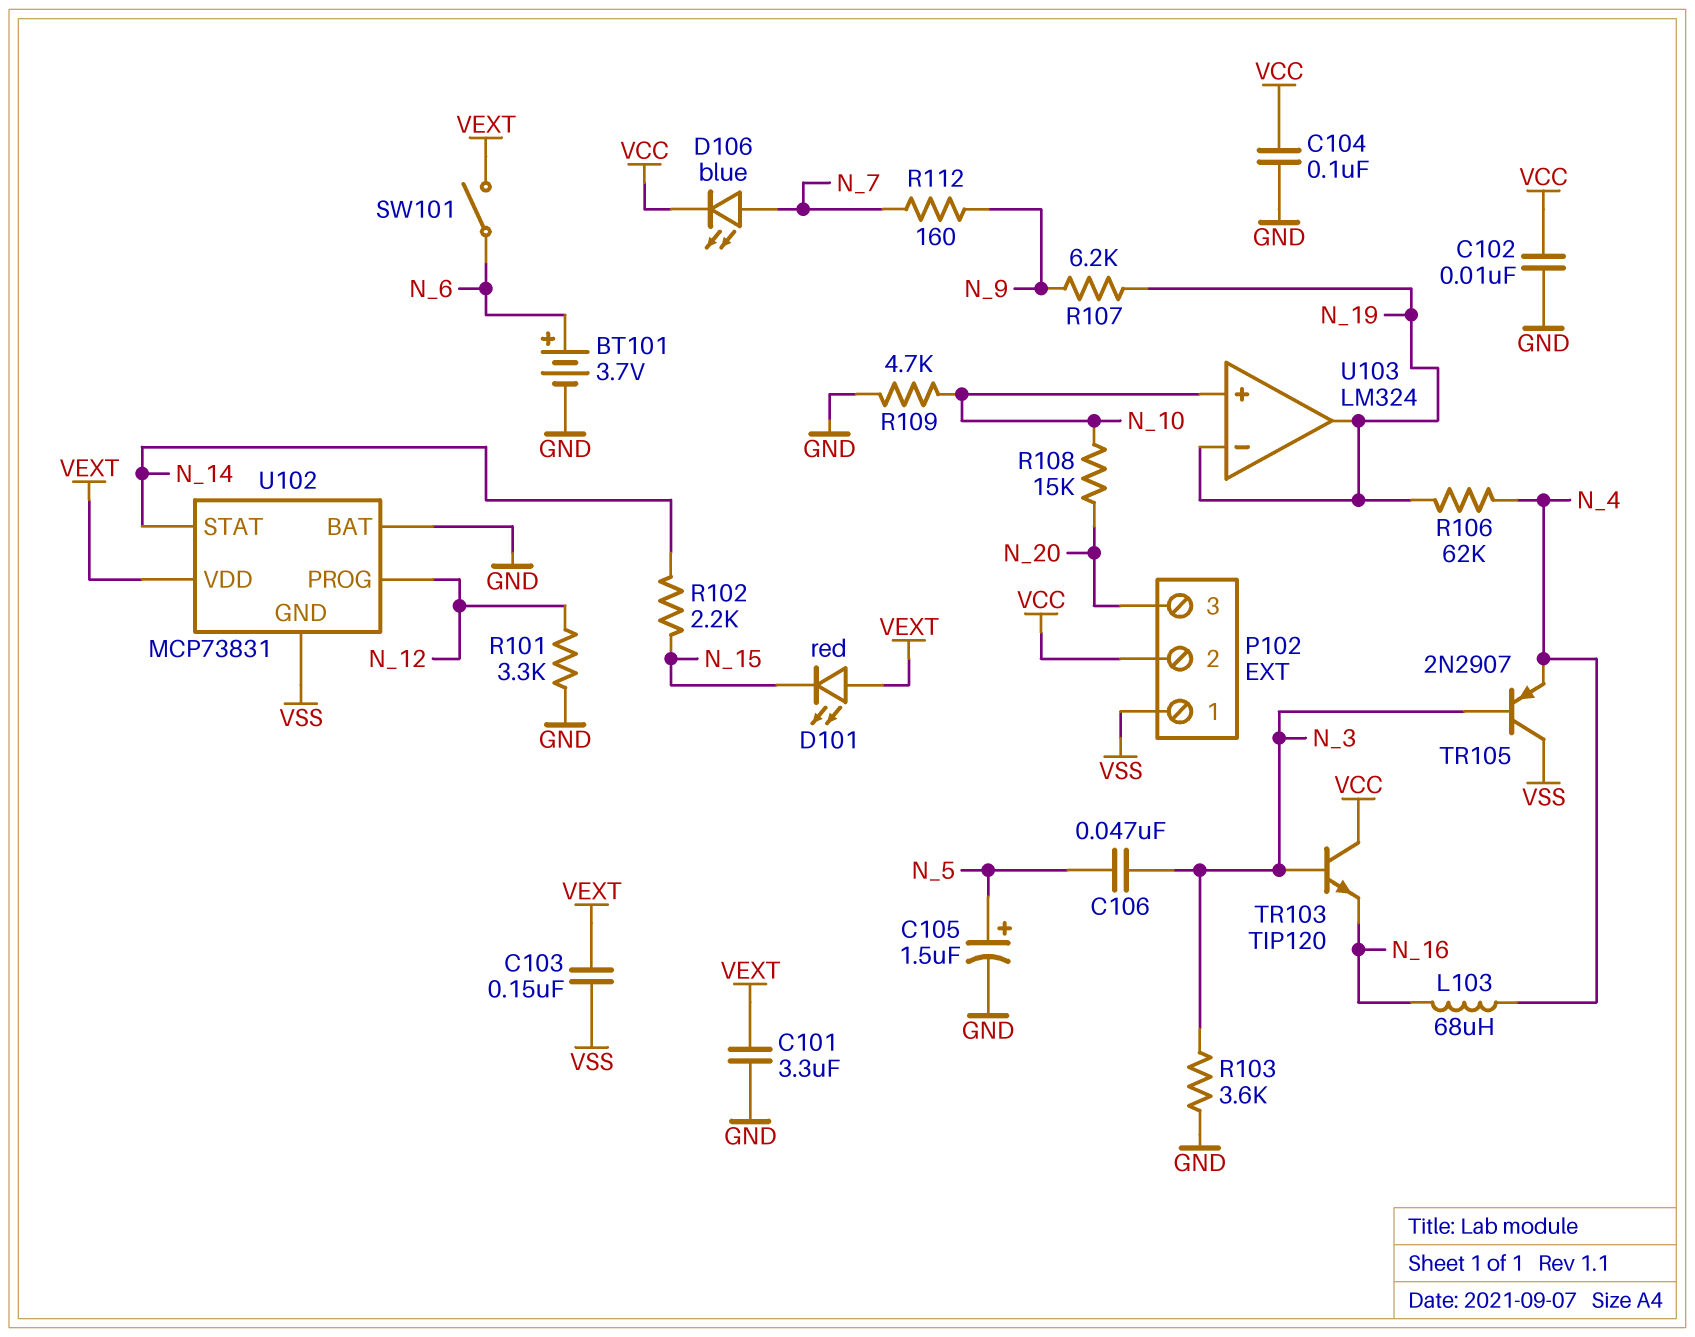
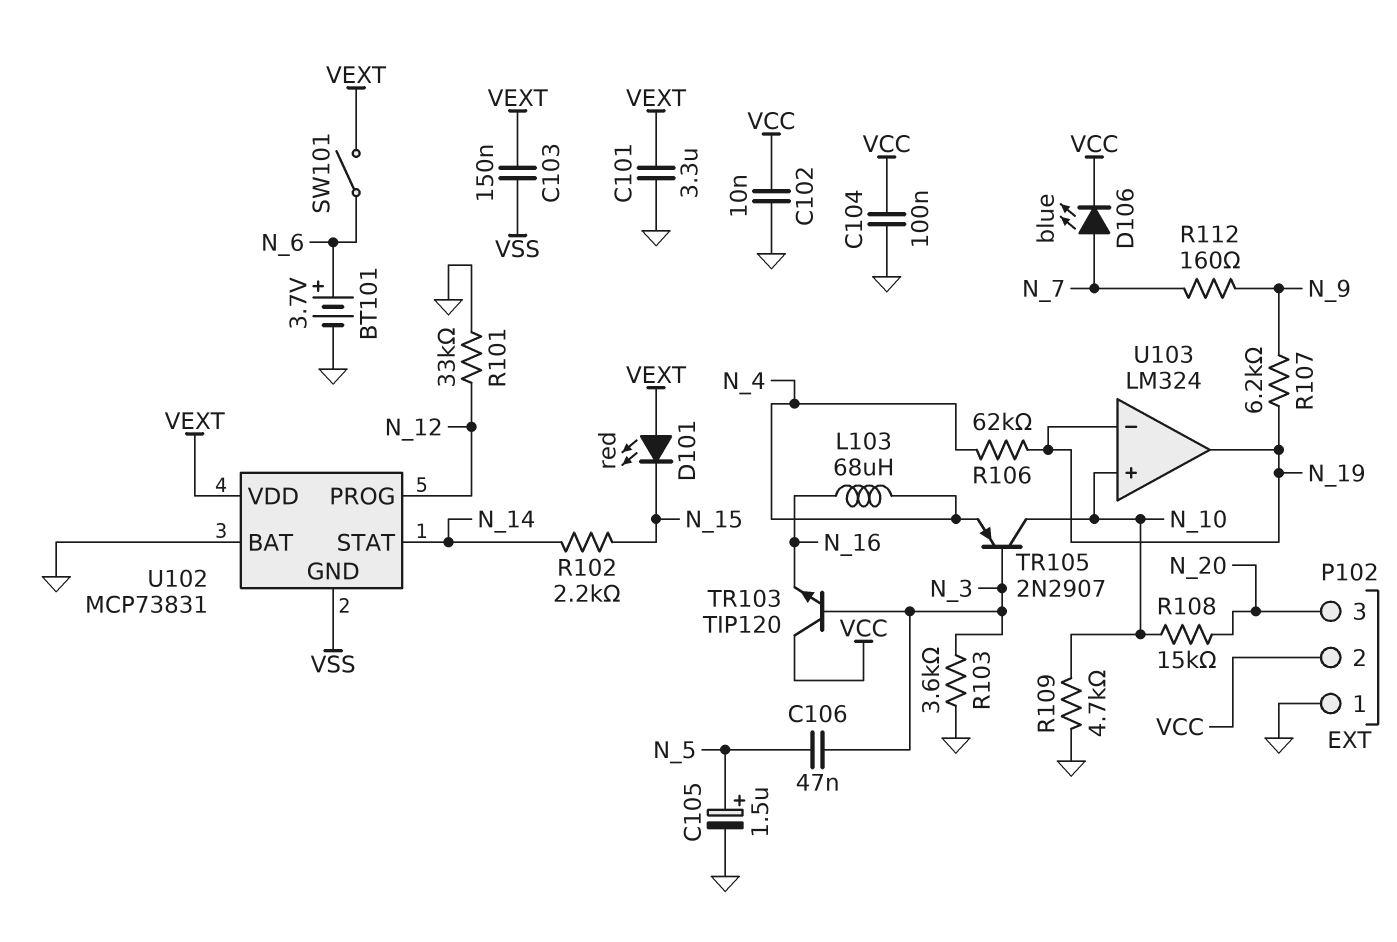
P102 pin 1: VSS -> GND
R101: 3.3k (GND, N_12) -> 33k (GND, N_12)
TR105: PNP 2N2907 (B N_3, C VSS, E N_4) -> PNP 2N2907 (B N_3, C N_10, E N_4)

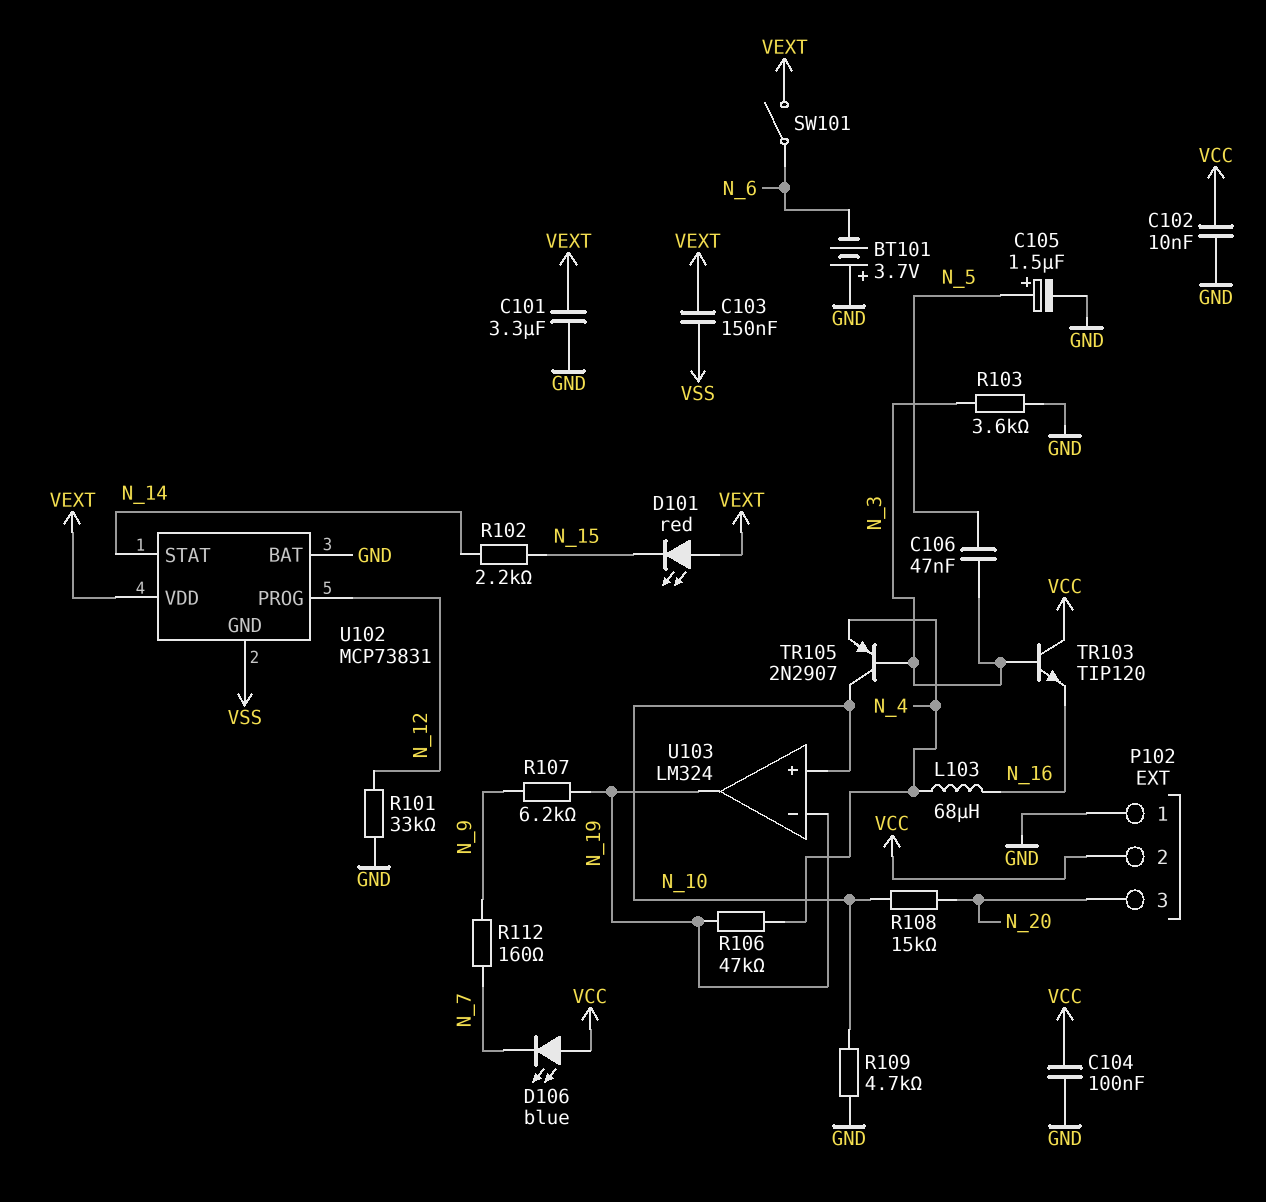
BT101: 3.7V (plus N_6, minus GND) -> 3.7V (plus GND, minus N_6)
D106: LED blue (A N_7, K VCC) -> LED blue (A VCC, K N_7)
R106: 62k (N_4, N_19) -> 47k (N_4, N_19)

